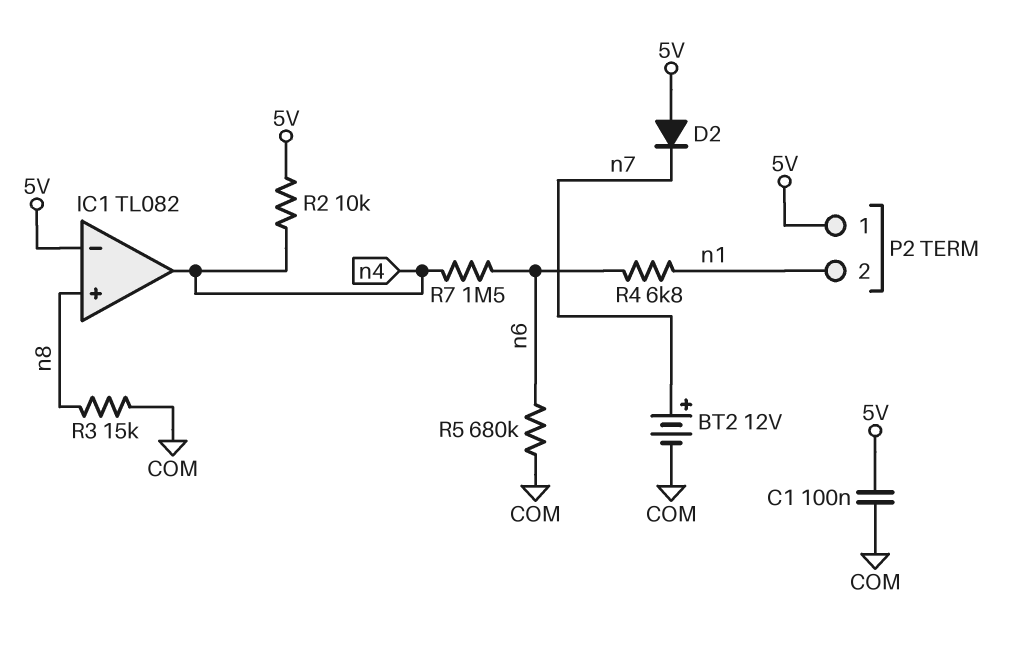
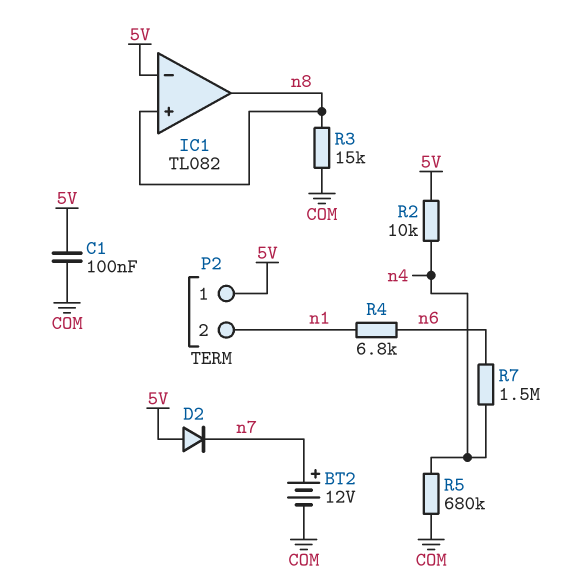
IC1 pin out: n4 -> n8
R5: 680k (COM, n6) -> 680k (COM, n4)

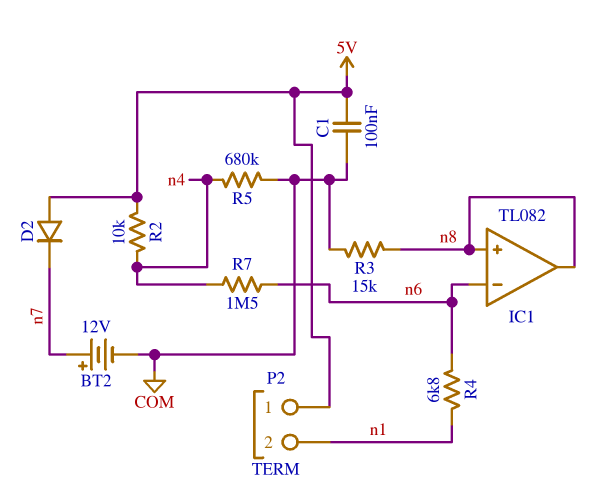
IC1 pin in-: 5V -> n6

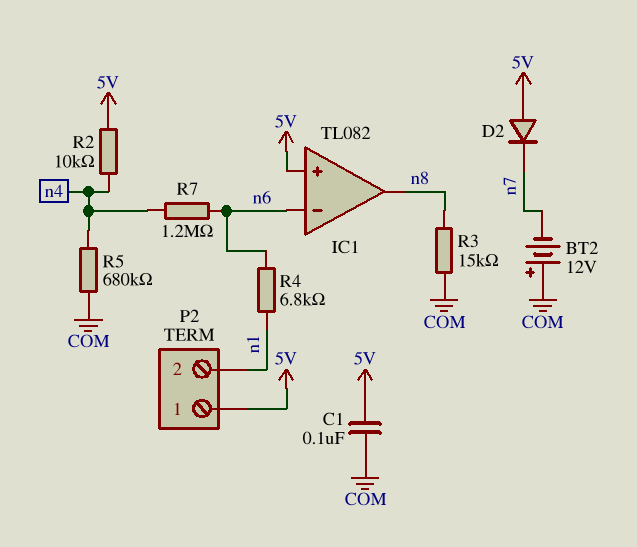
BT2: 12V (plus n7, minus COM) -> 12V (plus COM, minus n7)
IC1 pin in+: n8 -> 5V
R7: 1.5M (n4, n6) -> 1.2M (n4, n6)

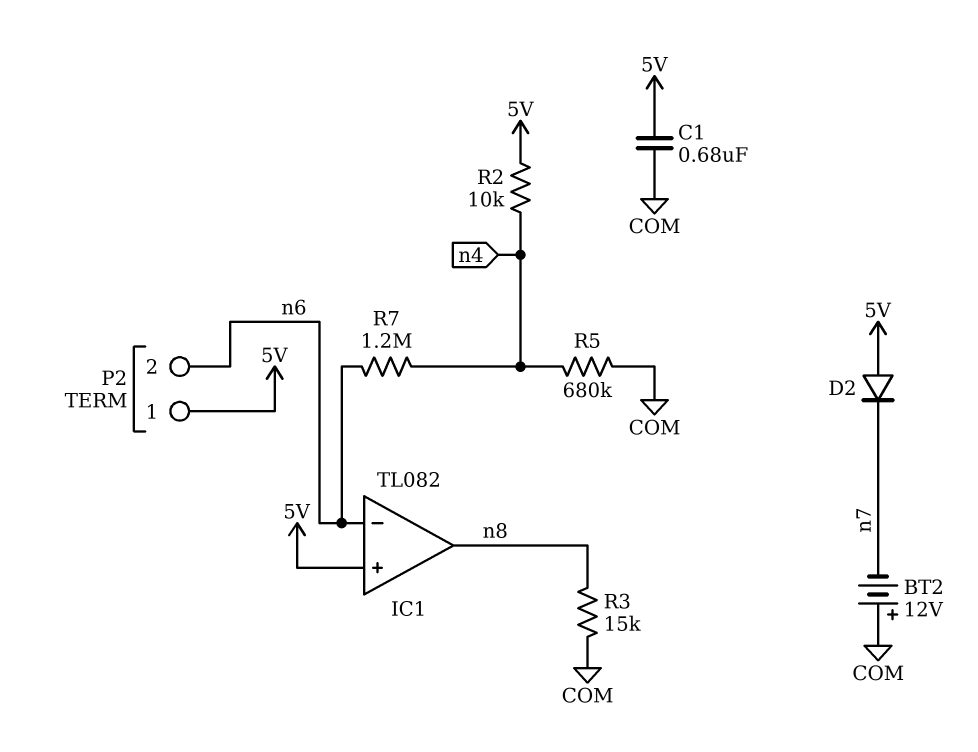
C1: 100nF (5V, COM) -> 680nF (5V, COM)
P2 pin 2: n1 -> n6
R4: 6.8k (n1, n6) -> none

